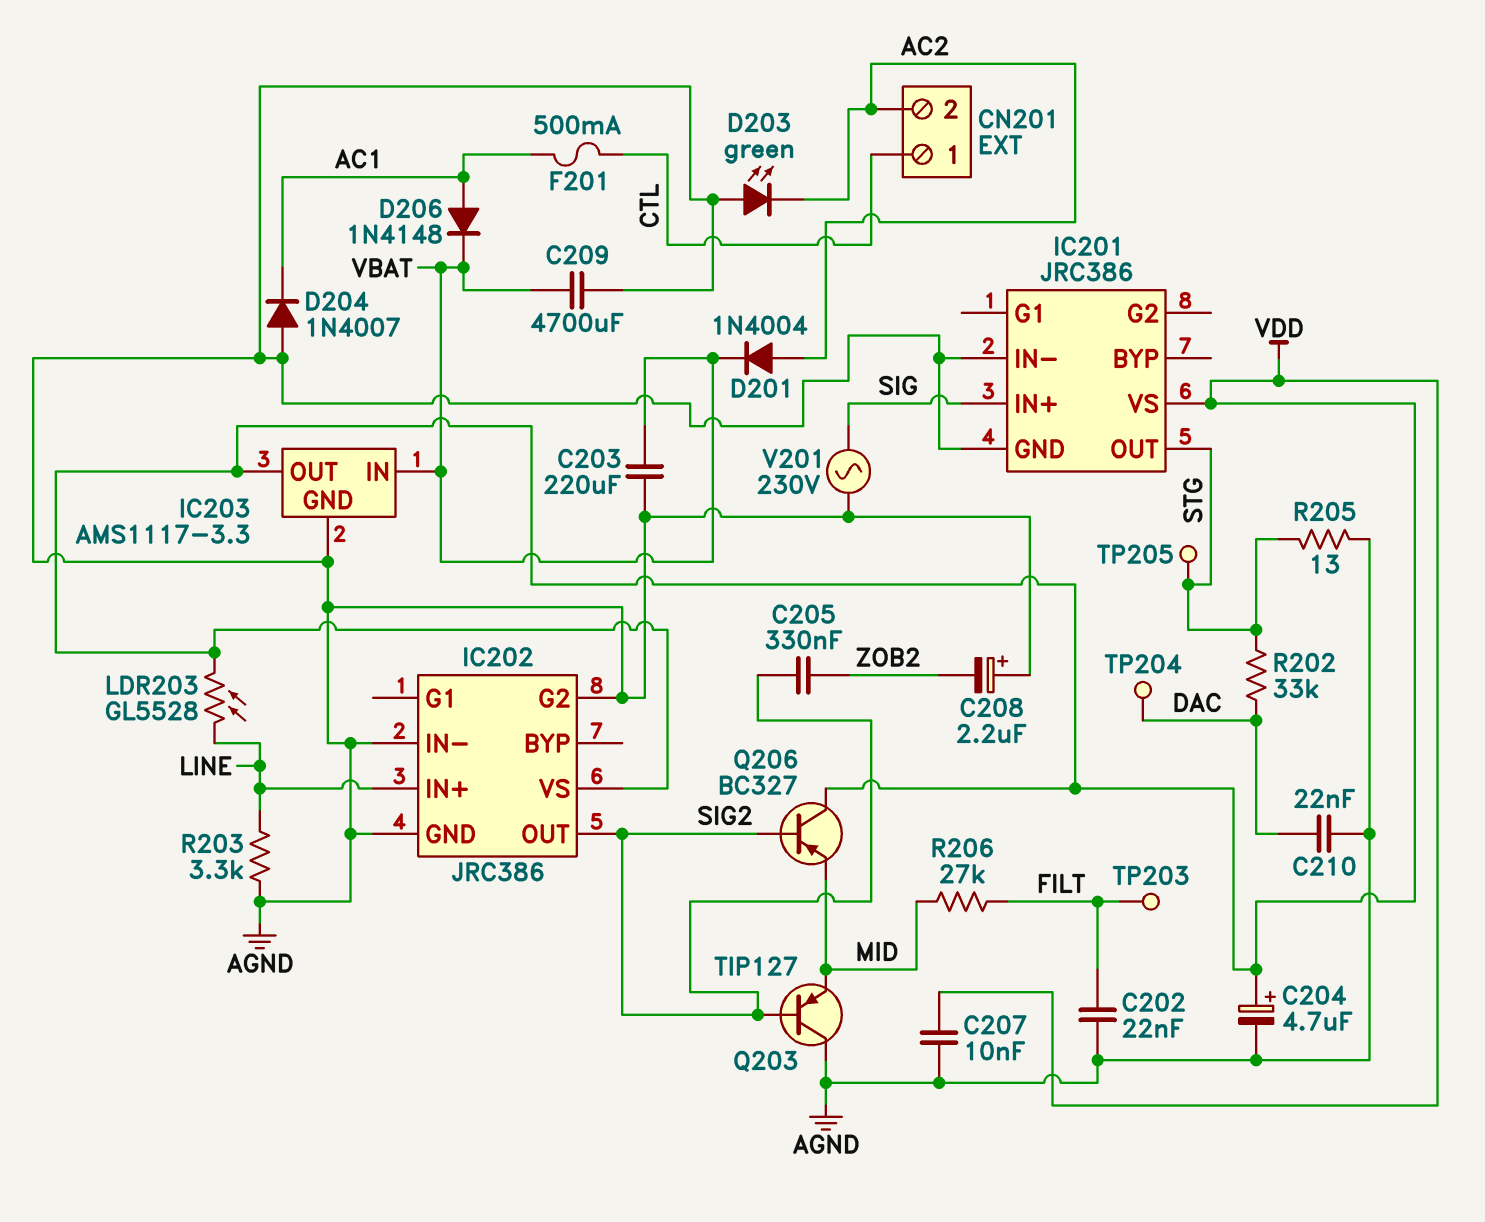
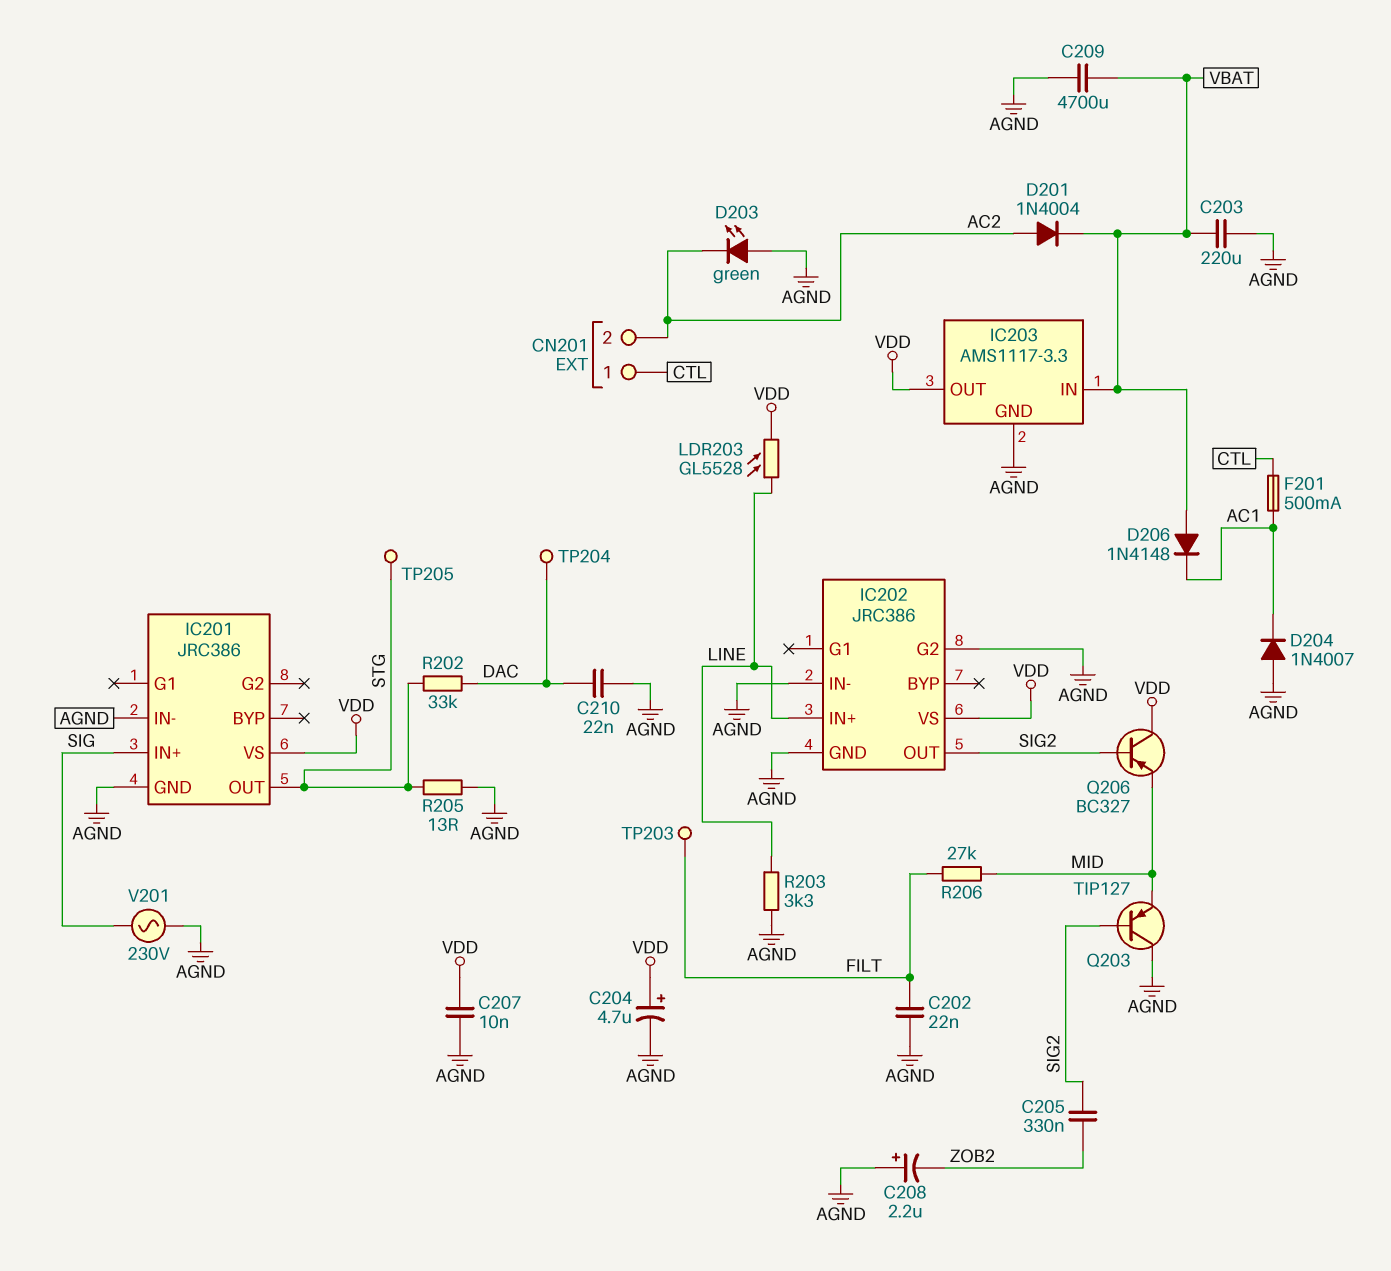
D206: diode 1N4148 (A AC1, K VBAT) -> diode 1N4148 (A VBAT, K AC1)

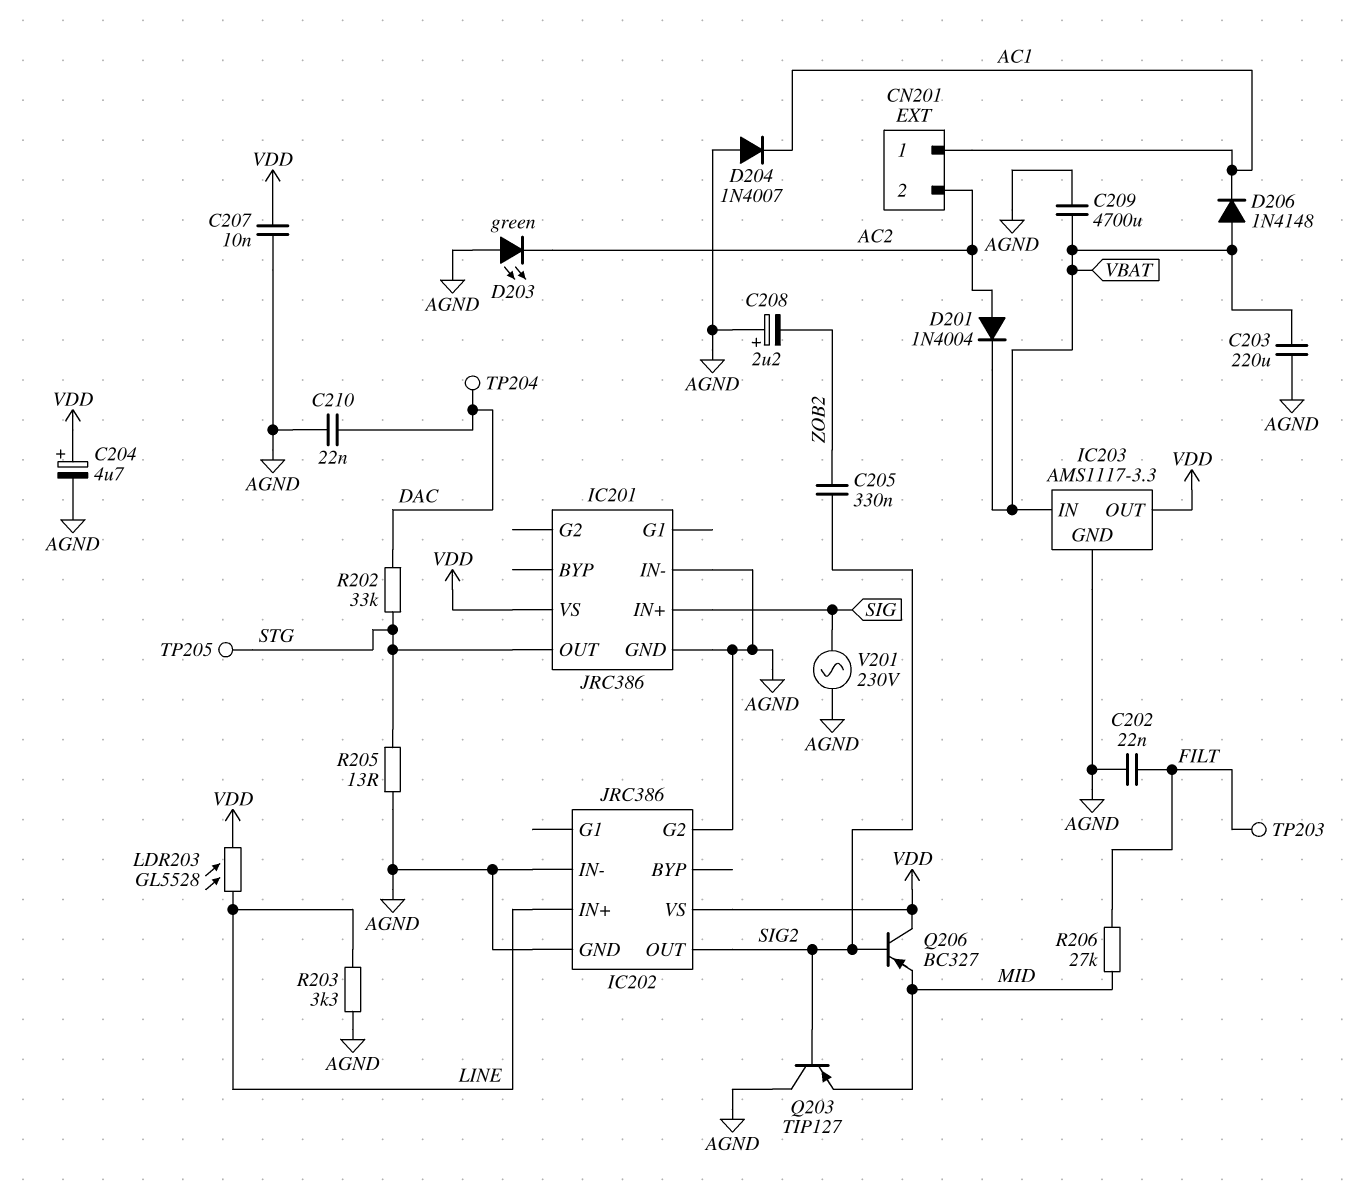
CN201 pin 1: CTL -> AC1
F201: 500mA (AC1, CTL) -> none

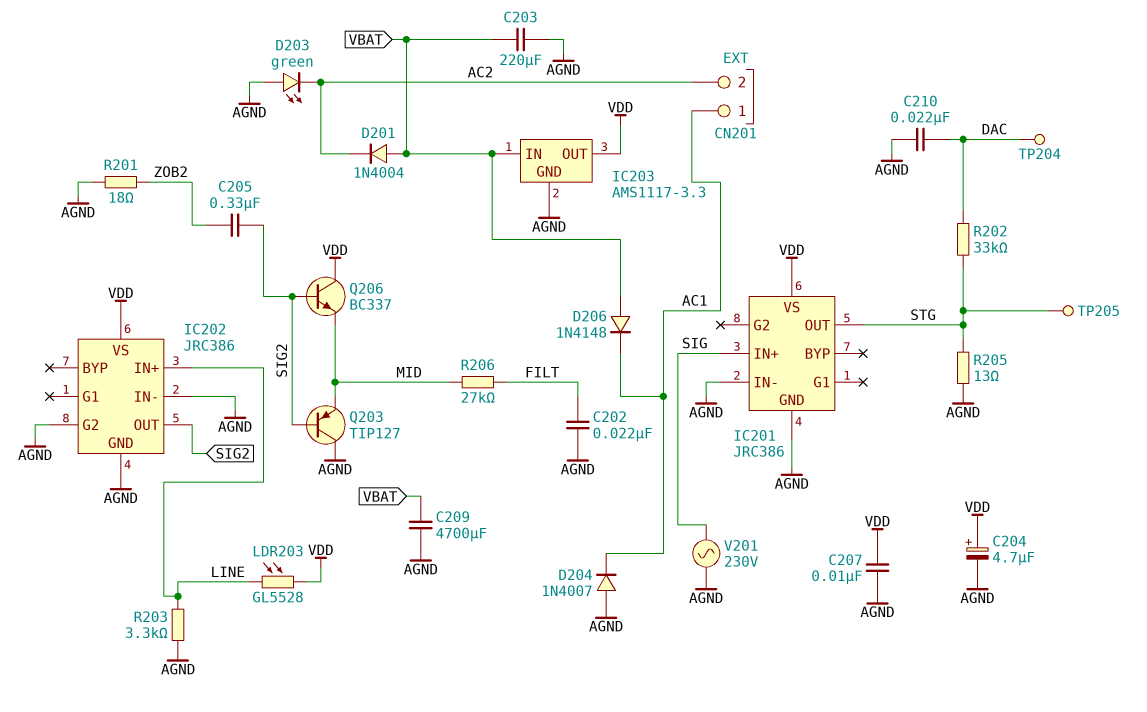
C208: 2.2uF (plus AGND, minus ZOB2) -> none
D201: diode 1N4004 (A AC2, K VBAT) -> diode 1N4004 (A VBAT, K AC2)
Q206: PNP BC327 (B SIG2, C VDD, E MID) -> NPN BC337 (B SIG2, C VDD, E MID)
R201: none -> 18 (AGND, ZOB2)
TP203: test point (FILT) -> none

